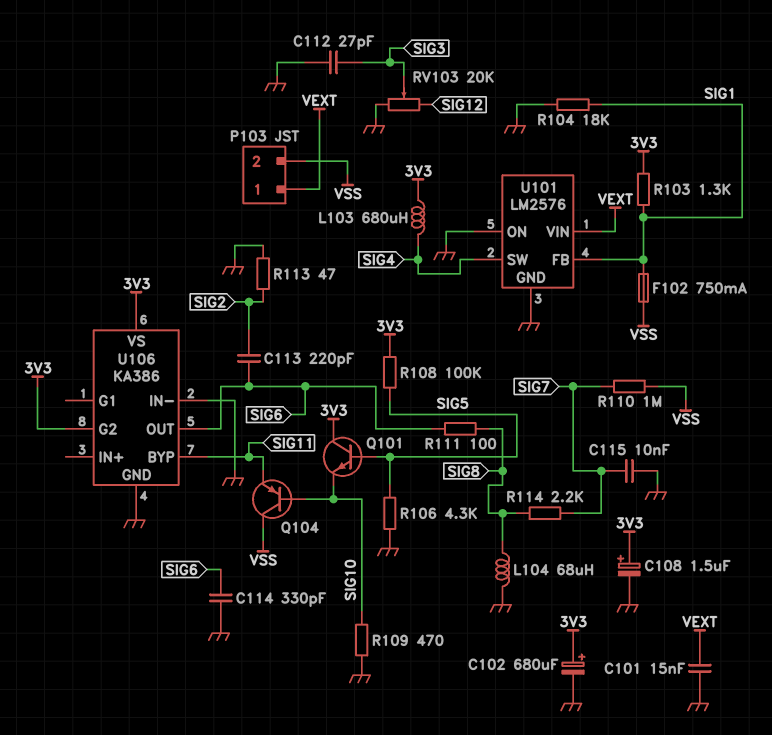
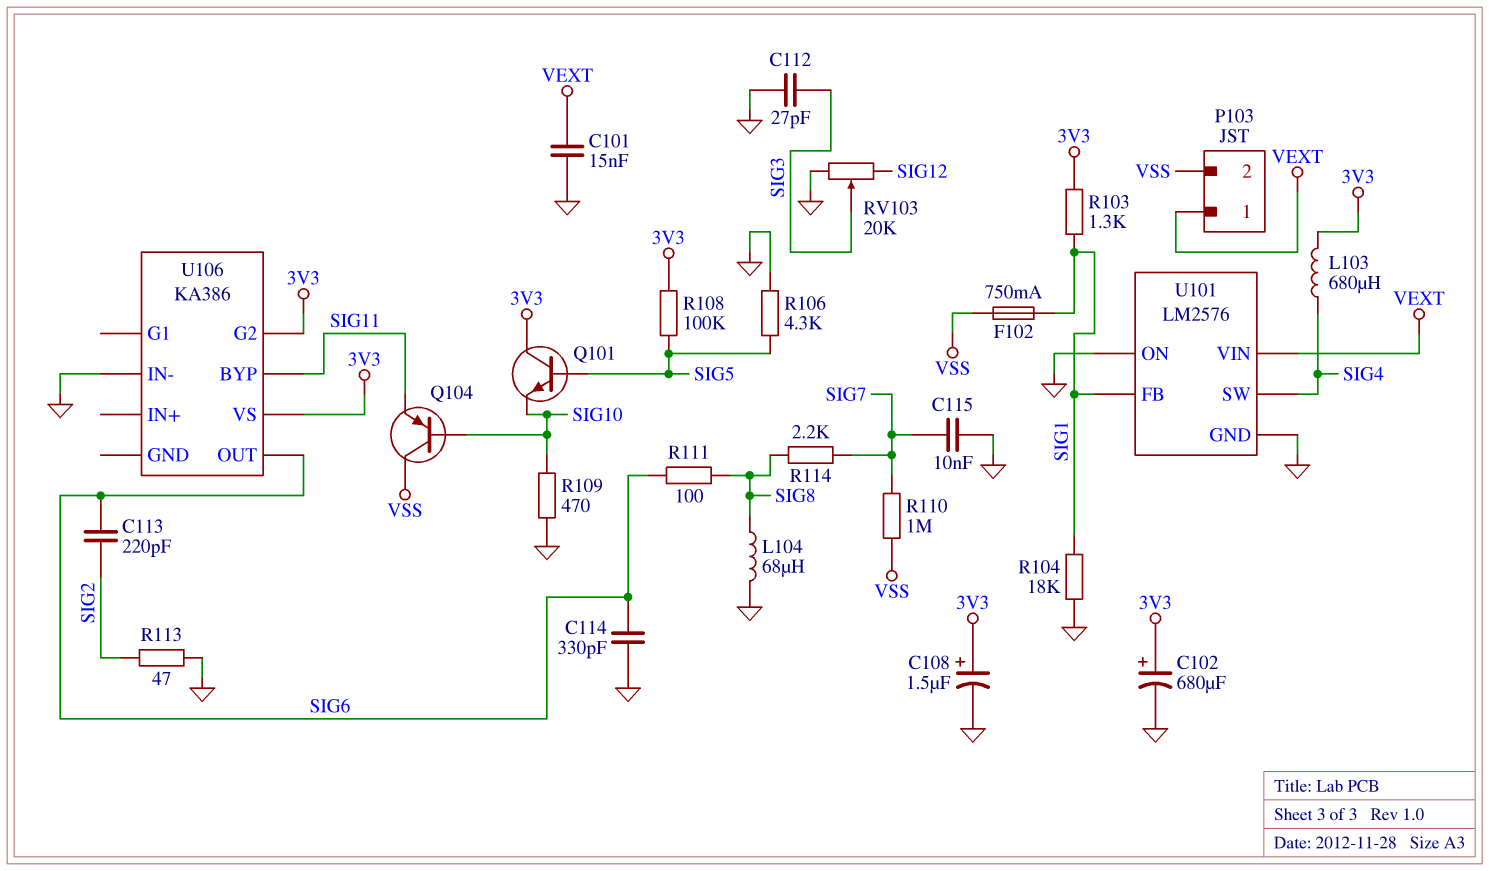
U106 pin GND: GND -> none

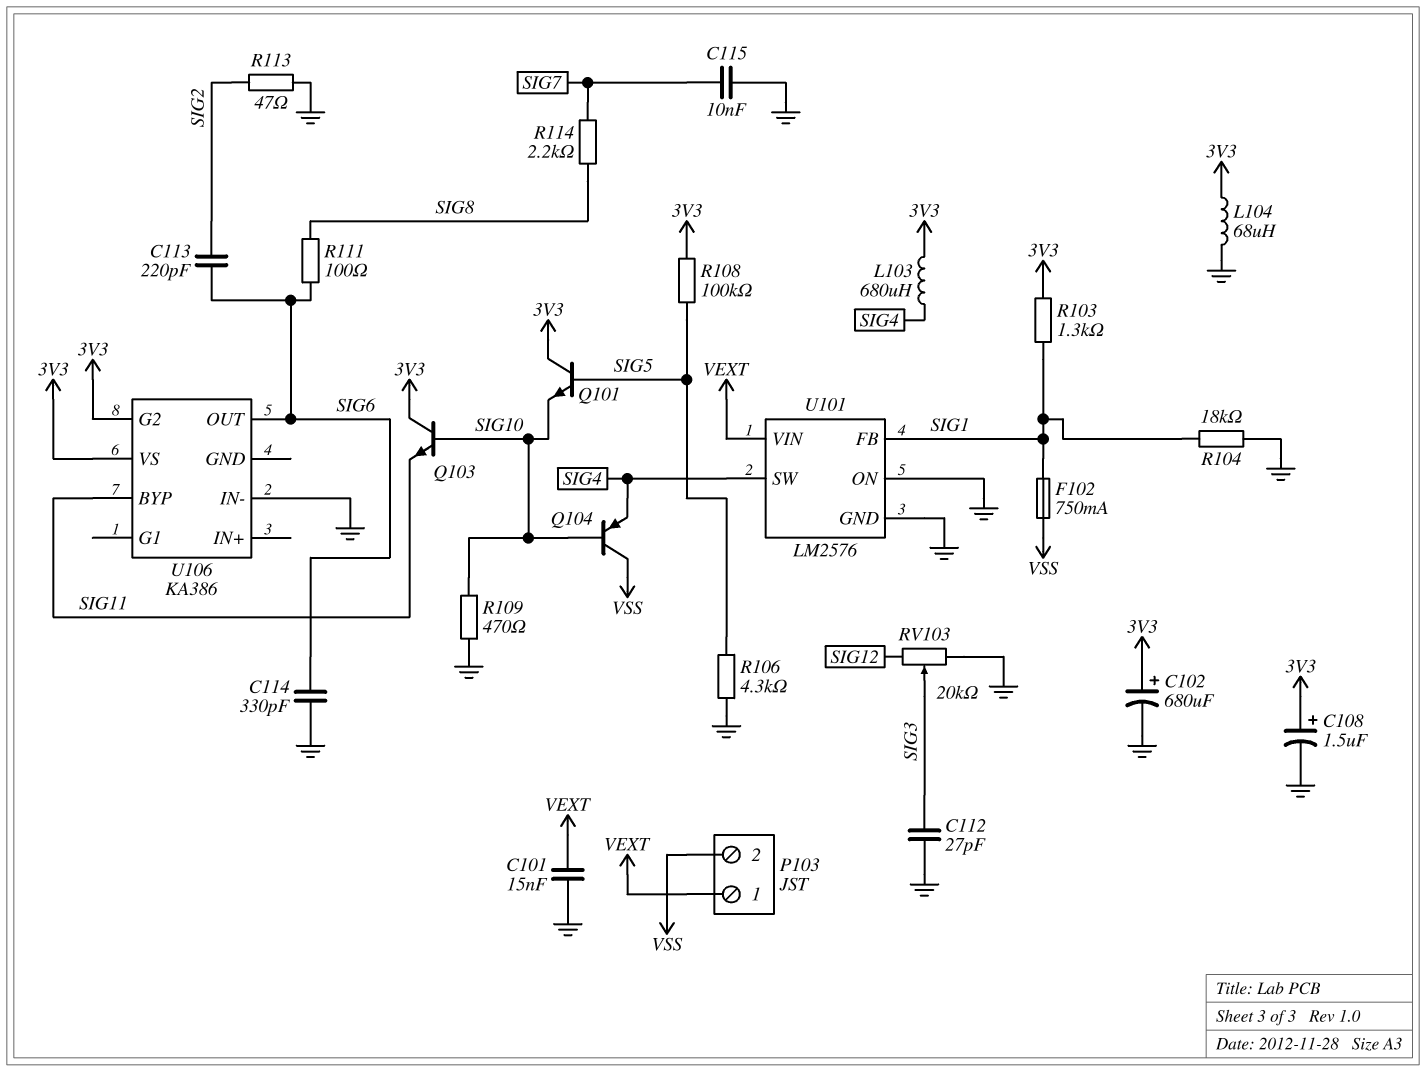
L104: 68uH (GND, SIG8) -> 68uH (3V3, GND)
Q103: none -> NPN (B SIG10, C 3V3, E SIG11)
Q104: PNP (B SIG10, C VSS, E SIG11) -> PNP (B SIG10, C VSS, E SIG4)
R110: 1M (SIG7, VSS) -> none

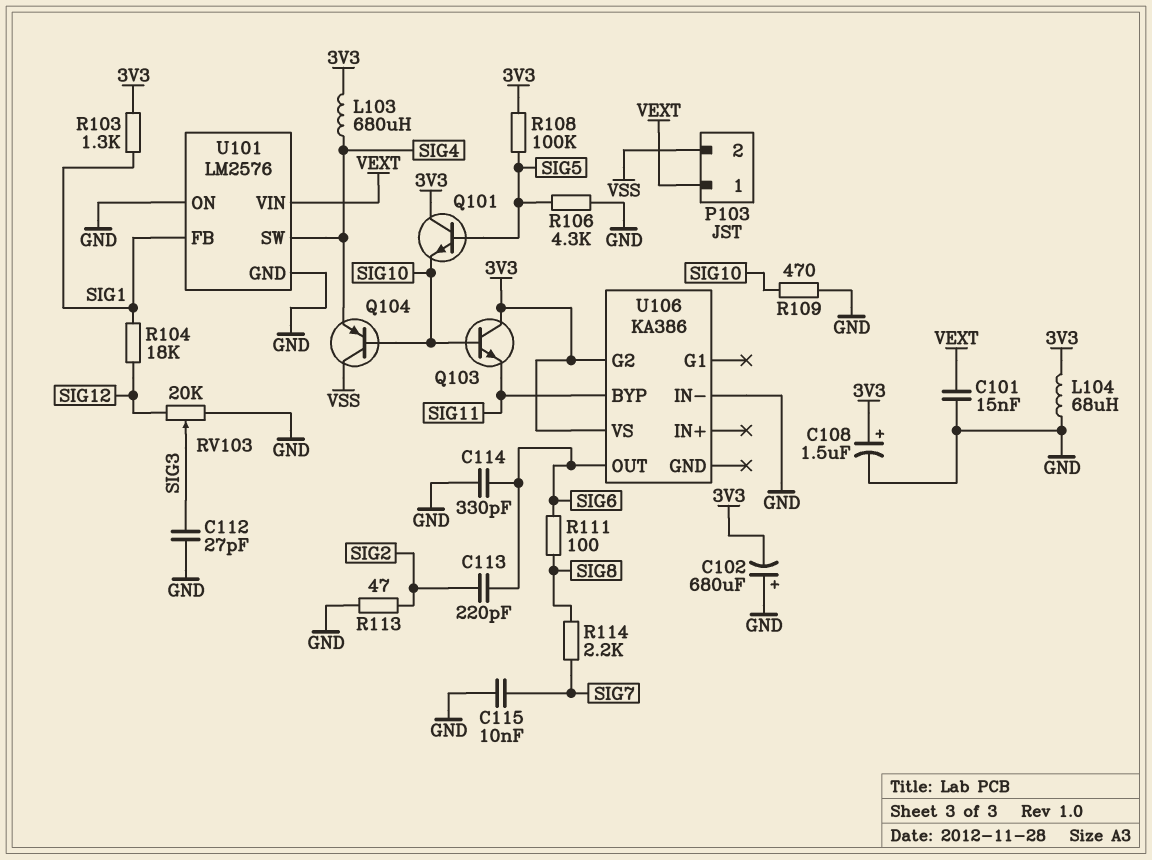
C102: 680uF (plus 3V3, minus GND) -> 680uF (plus GND, minus 3V3)
F102: 750mA (SIG1, VSS) -> none
R104: 18k (GND, SIG1) -> 18k (SIG1, SIG12)

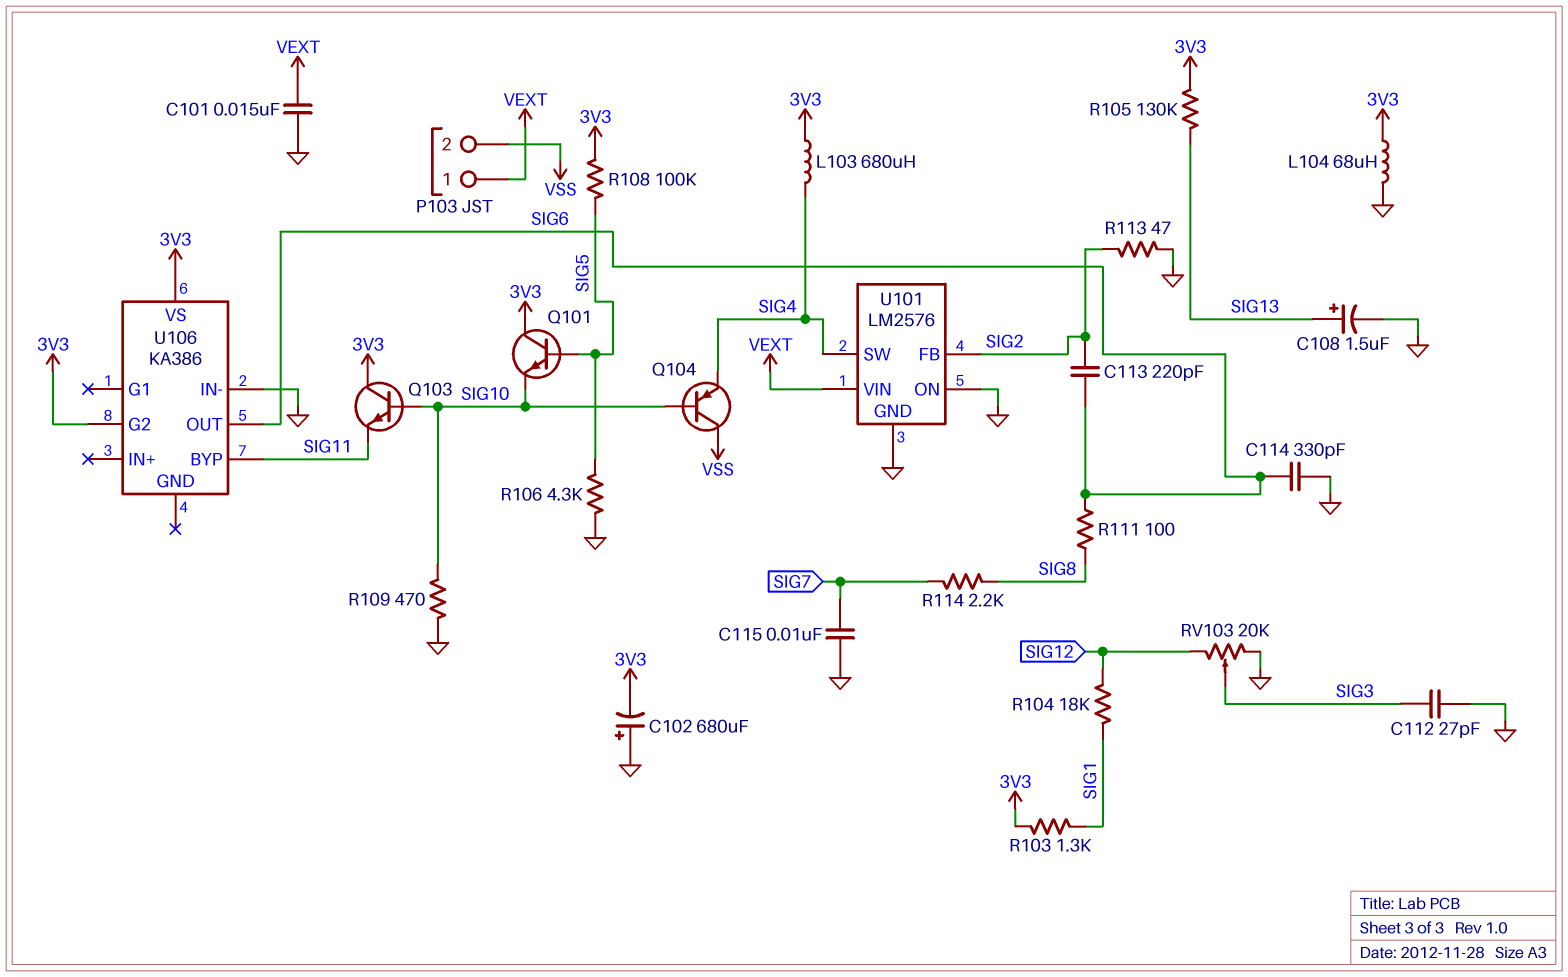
C108: 1.5uF (plus 3V3, minus GND) -> 1.5uF (plus SIG13, minus GND)
R105: none -> 130k (3V3, SIG13)
U101 pin FB: SIG1 -> SIG2

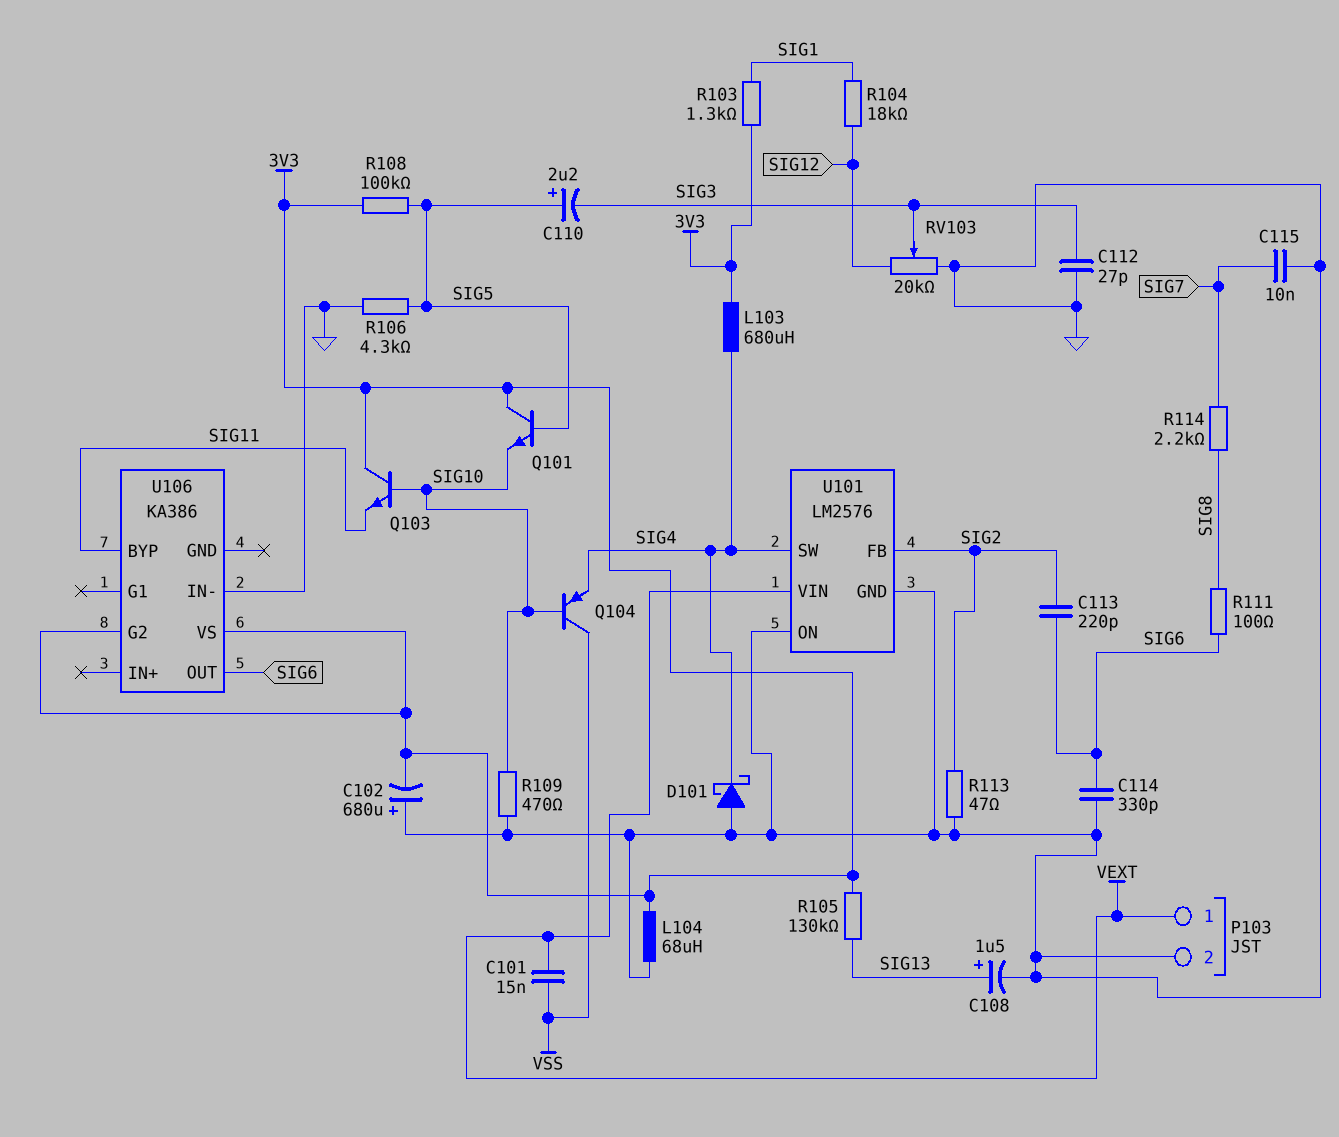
C101: 15nF (GND, VEXT) -> 15nF (VEXT, VSS)
C110: none -> 2.2uF (plus SIG5, minus SIG3)
D101: none -> schottky (A GND, K SIG4)
P103 pin 2: VSS -> GND

